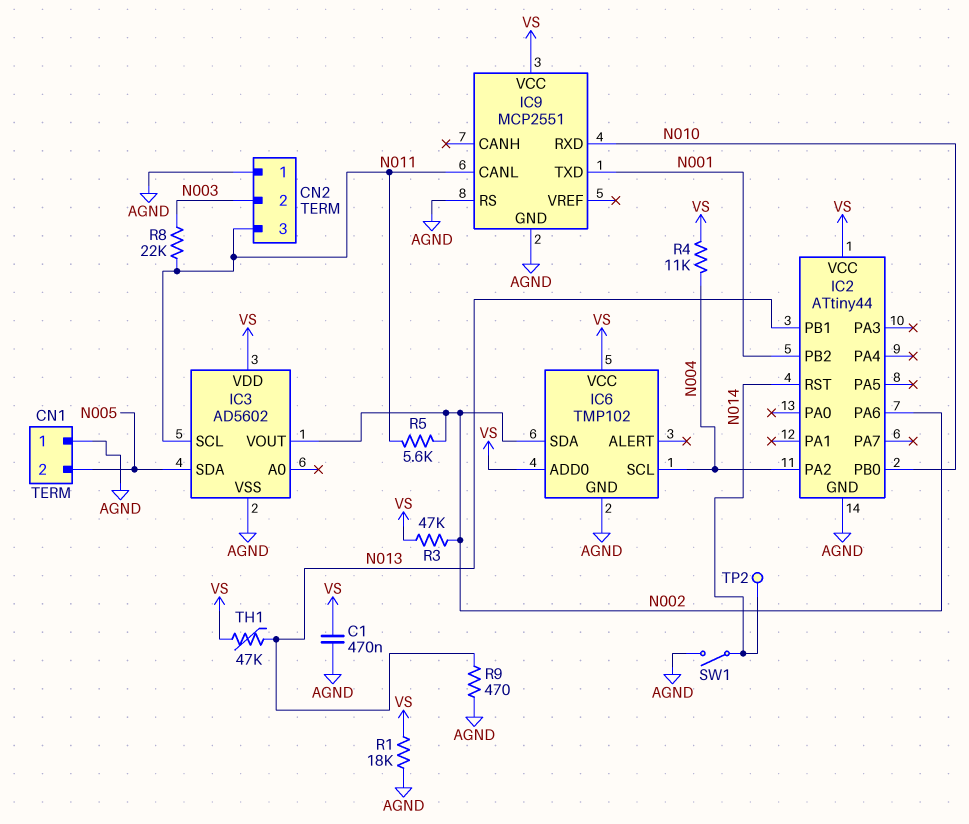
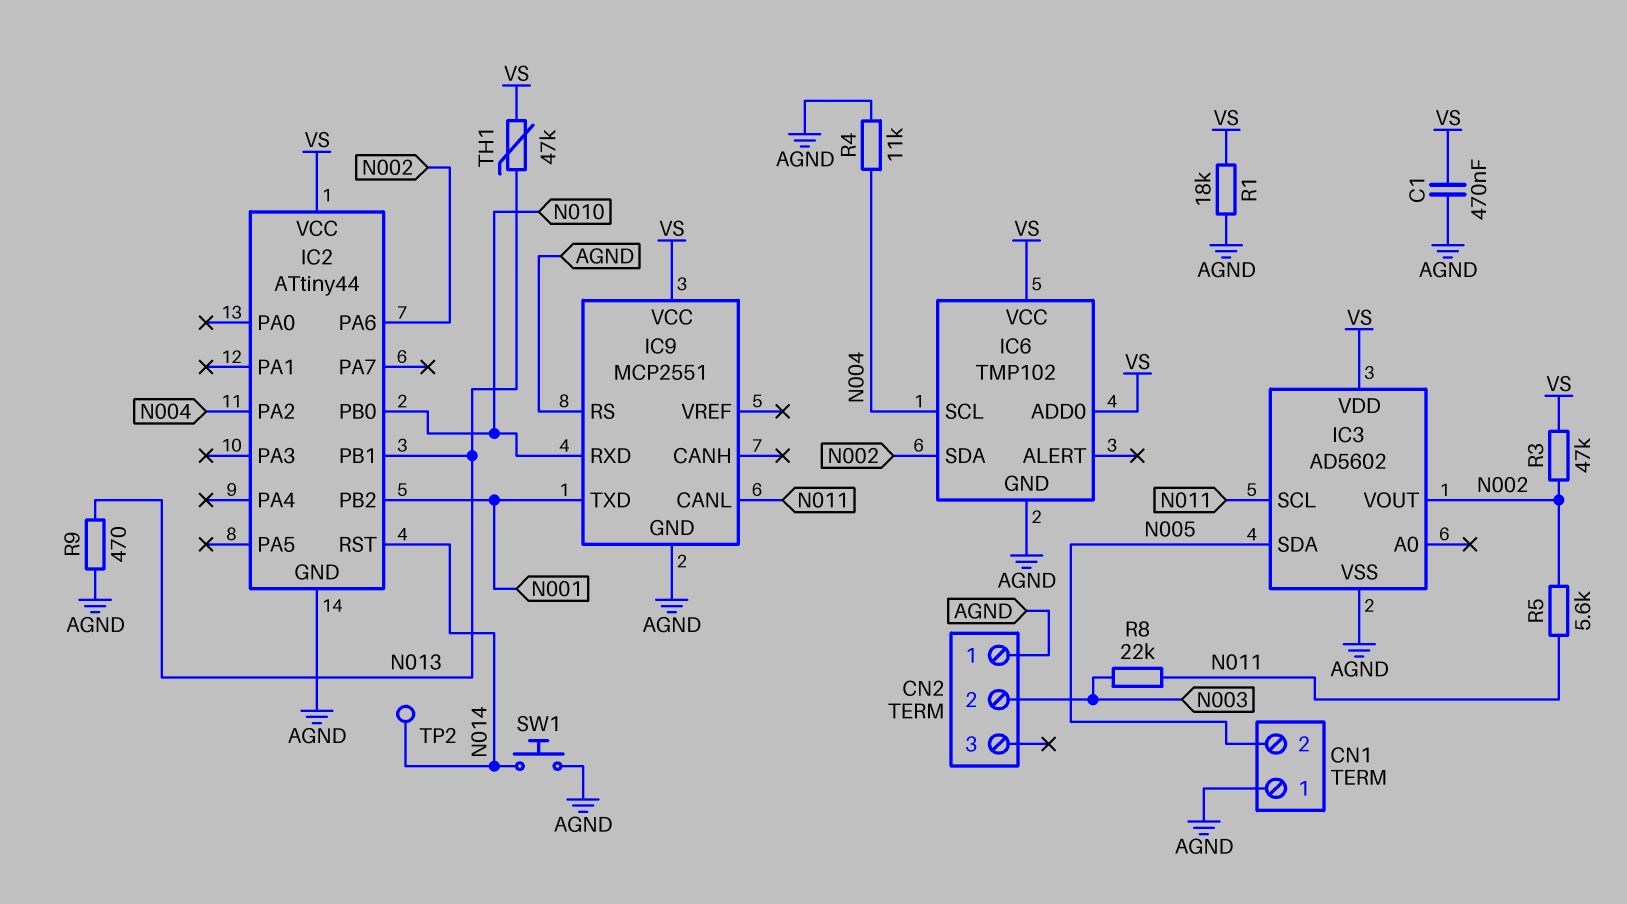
CN2 pin 3: N011 -> none
R4: 11k (N004, VS) -> 11k (AGND, N004)
SW1: switch (AGND, N014) -> button (AGND, N014)

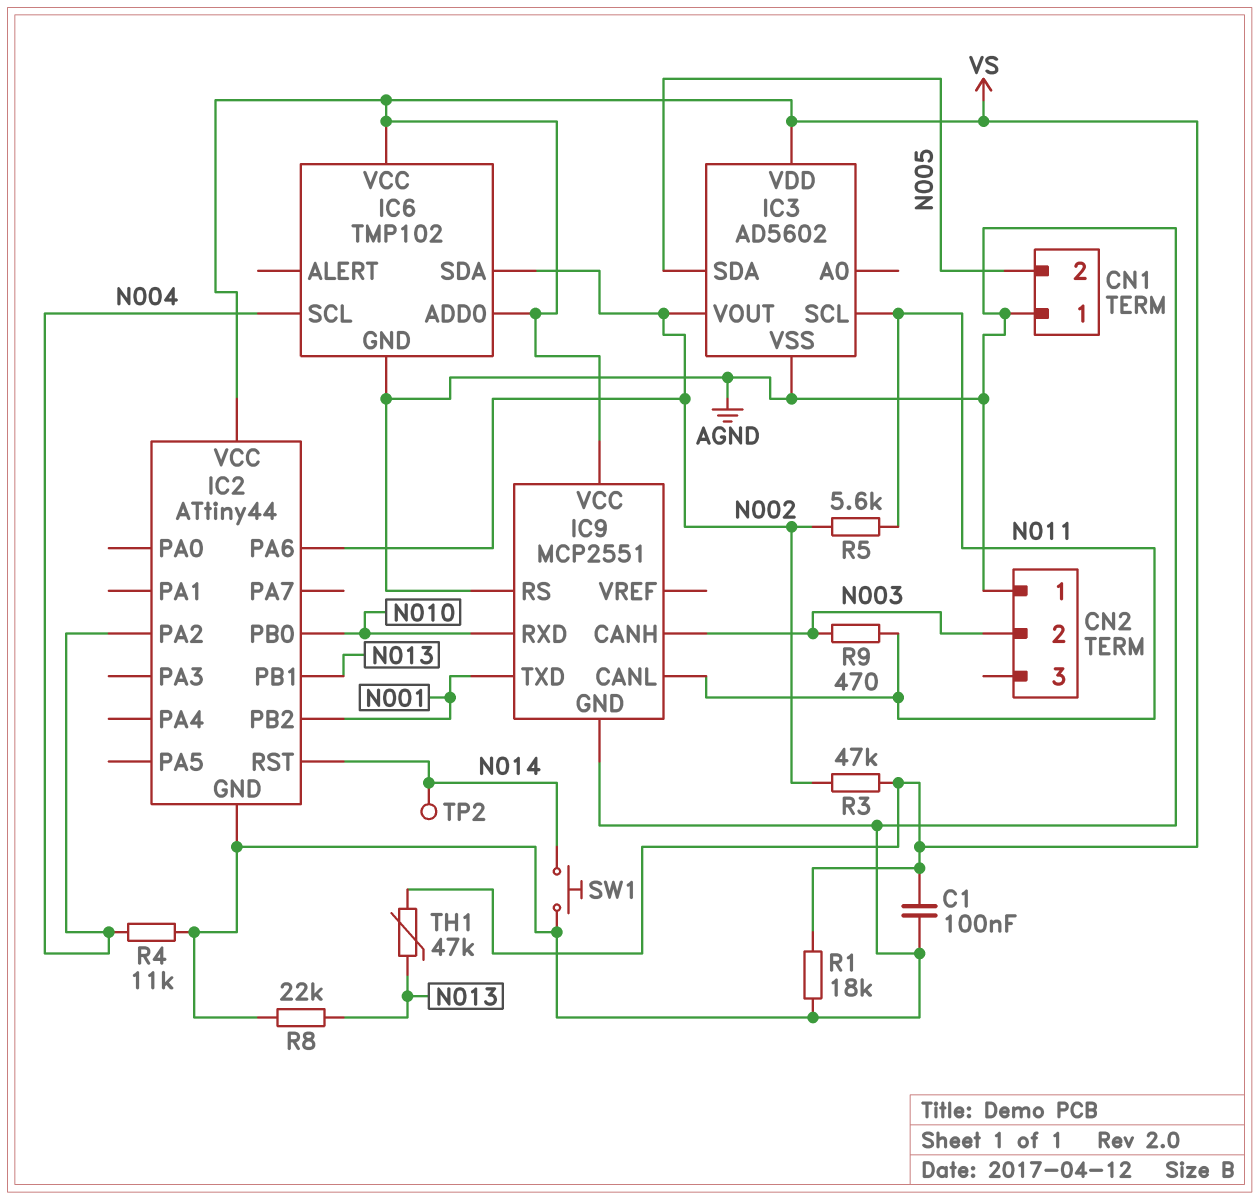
C1: 470nF (AGND, VS) -> 100nF (AGND, VS)
IC9 pin CANH: none -> N003
R8: 22k (N003, N011) -> 22k (AGND, N013)
R9: 470 (AGND, N013) -> 470 (N003, N011)

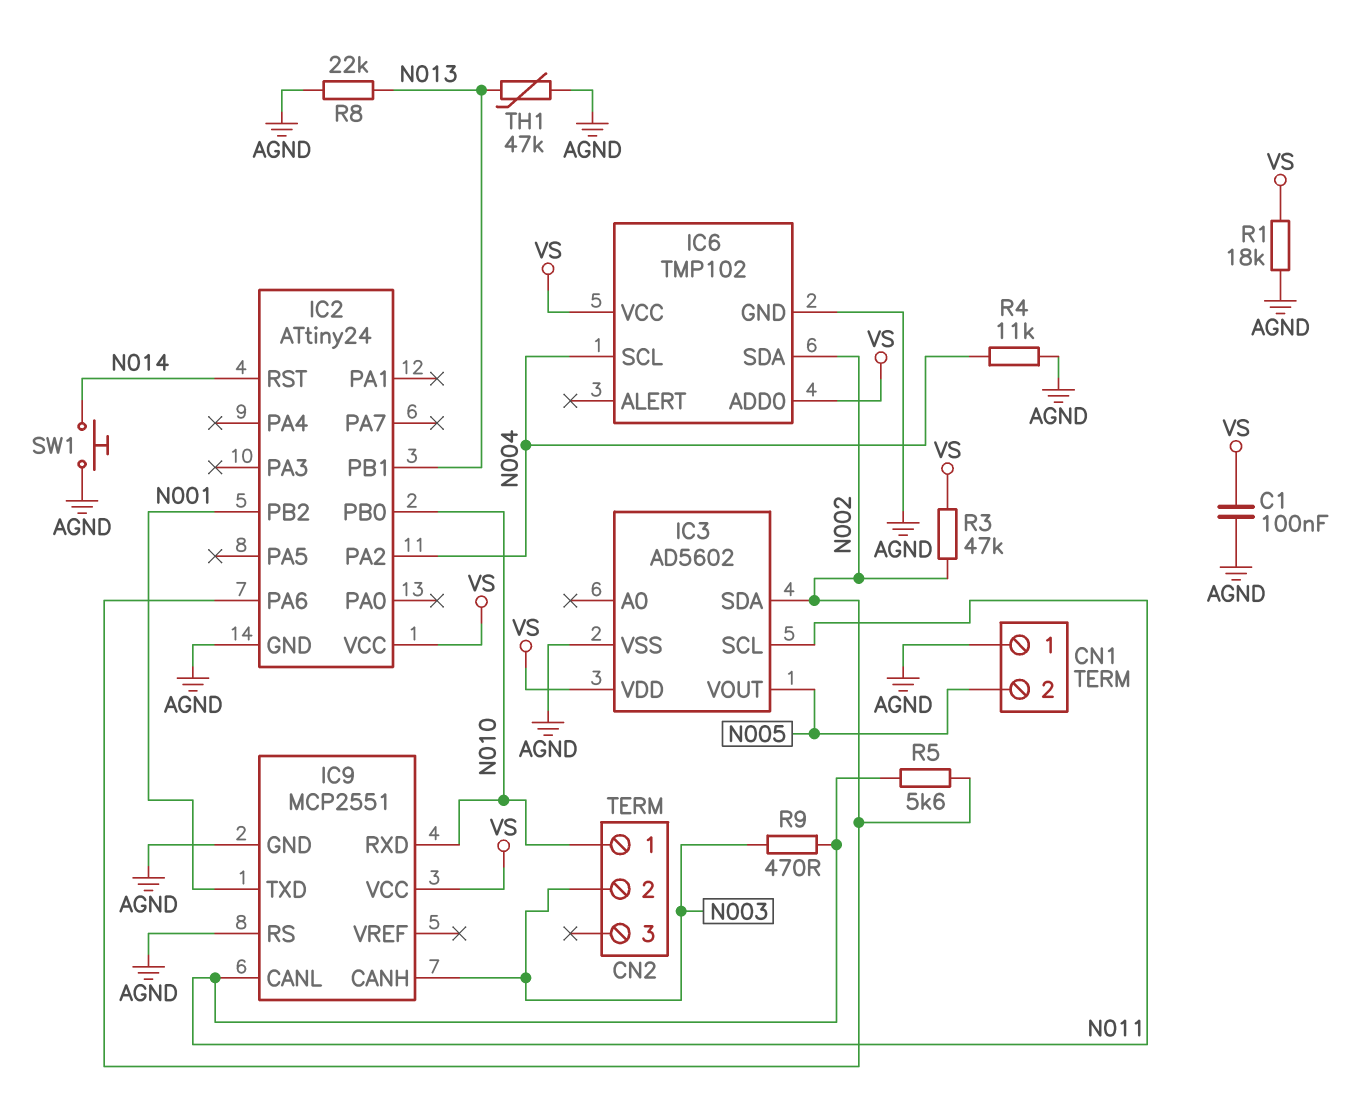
CN2 pin 1: AGND -> N010
IC2: ATtiny44 -> ATtiny24
IC3 pin SDA: N005 -> N002
IC3 pin VOUT: N002 -> N005
TH1: 47k (N013, VS) -> 47k (AGND, N013)
TP2: test point (N014) -> none

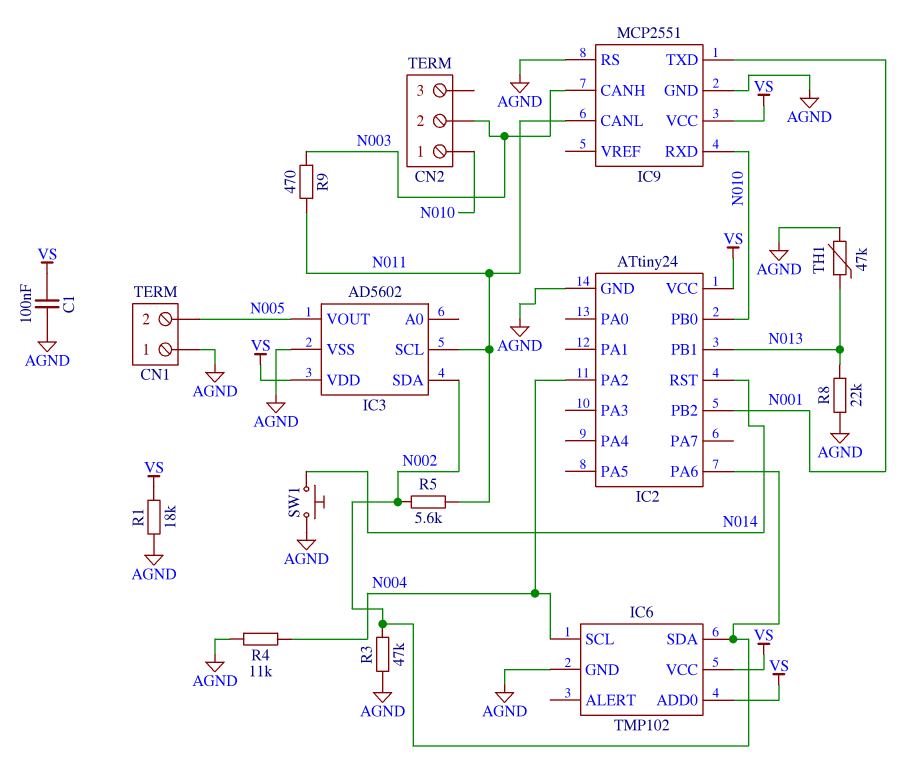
R3: 47k (N002, VS) -> 47k (AGND, N002)

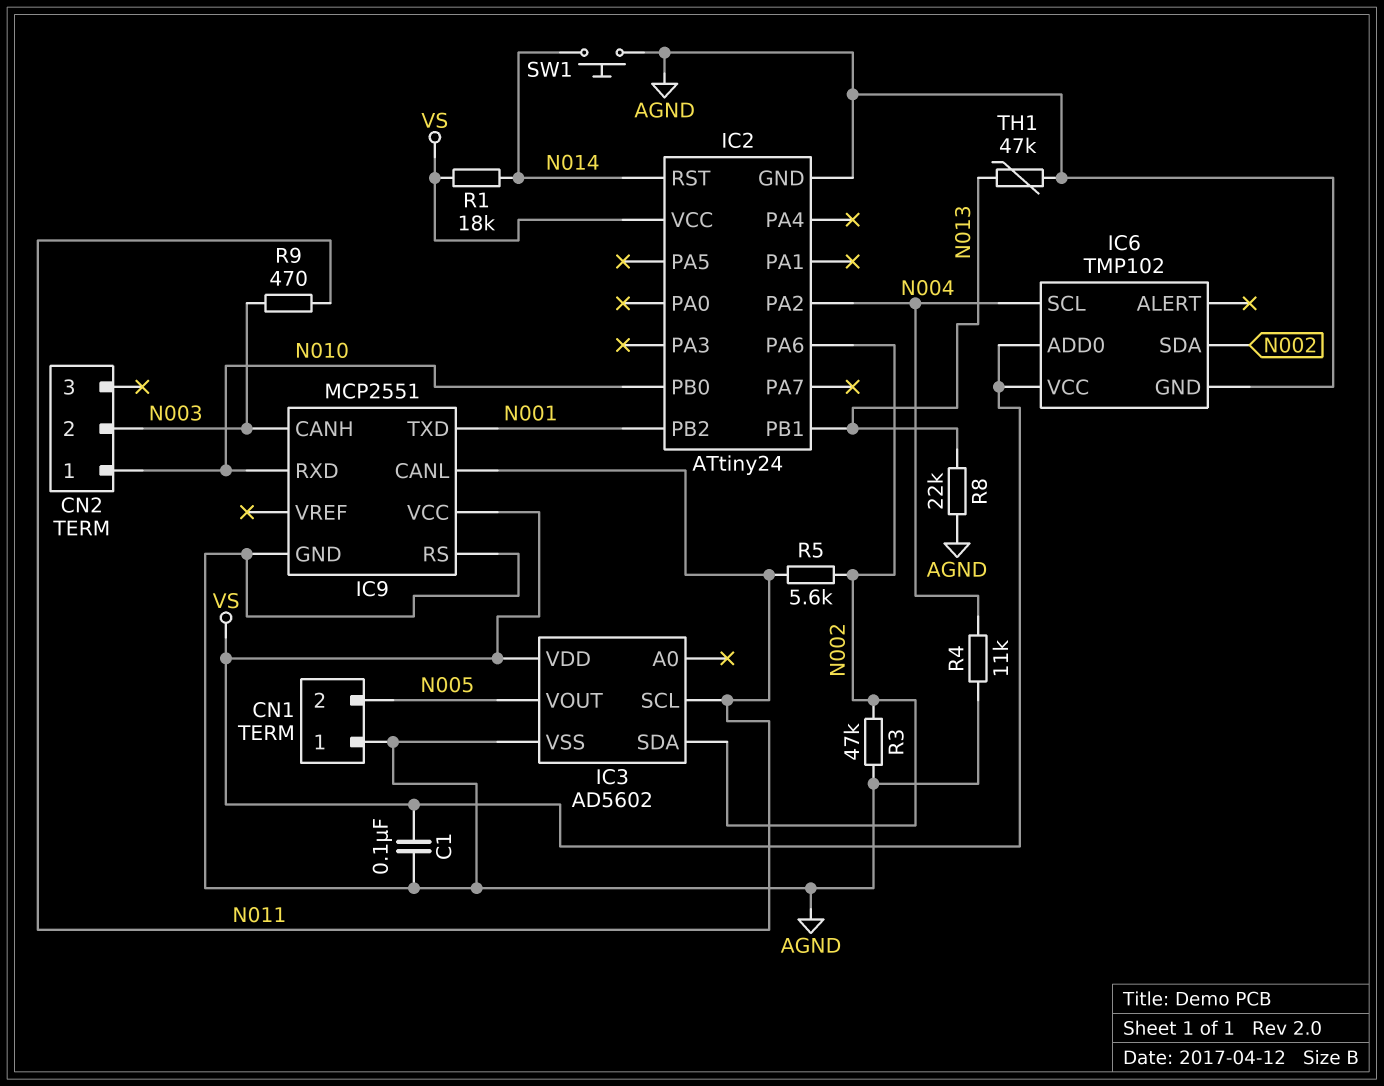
R1: 18k (AGND, VS) -> 18k (N014, VS)

